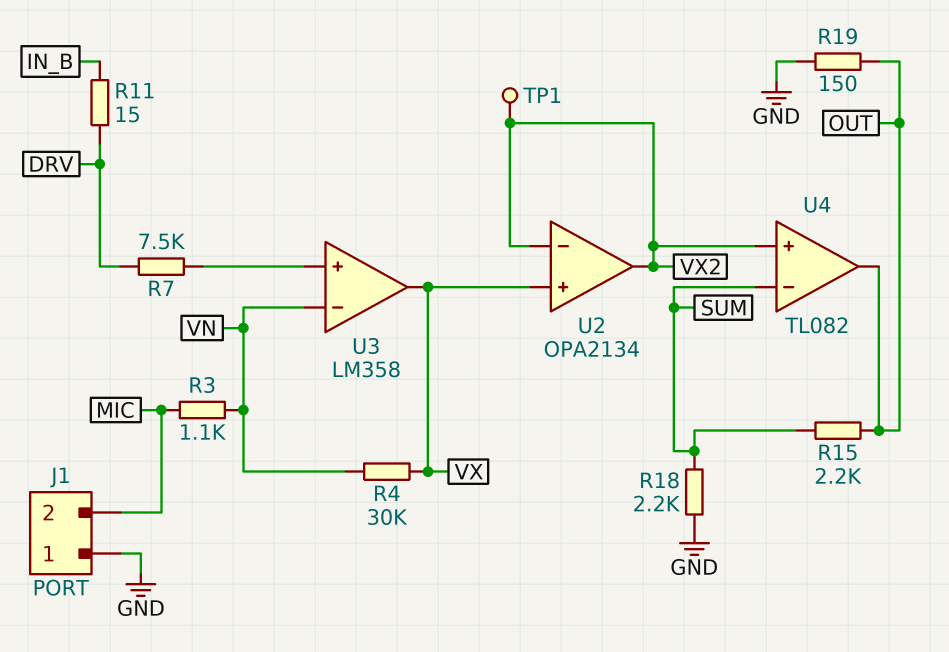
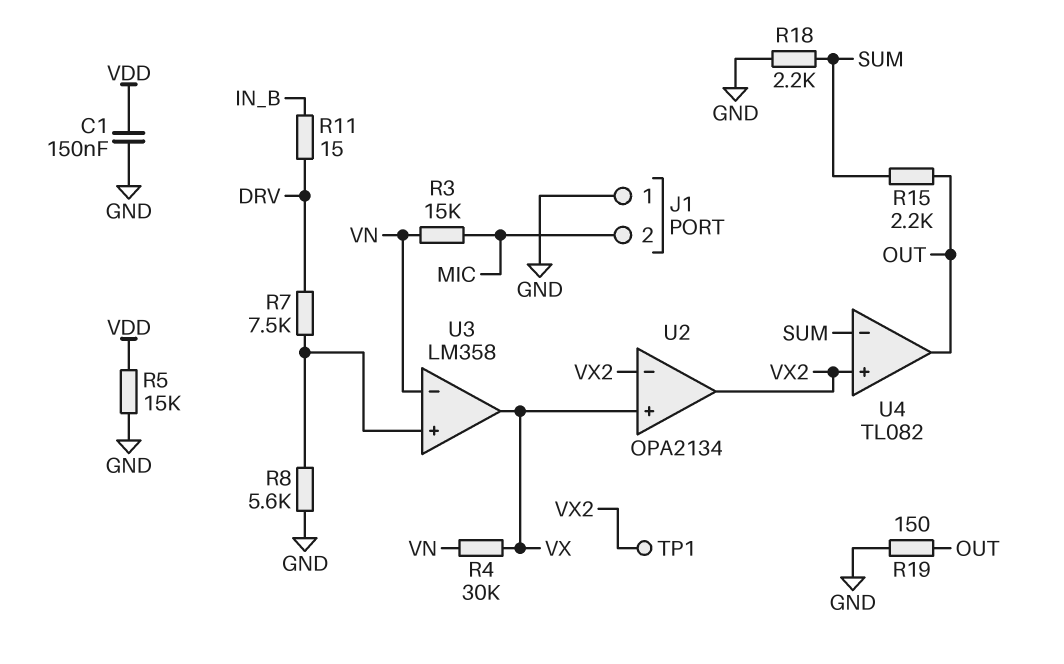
C1: none -> 150nF (GND, VDD)
R3: 1.1k (MIC, VN) -> 15k (MIC, VN)
R5: none -> 15k (GND, VDD)
R8: none -> 5.6k (GND, U3/in+)

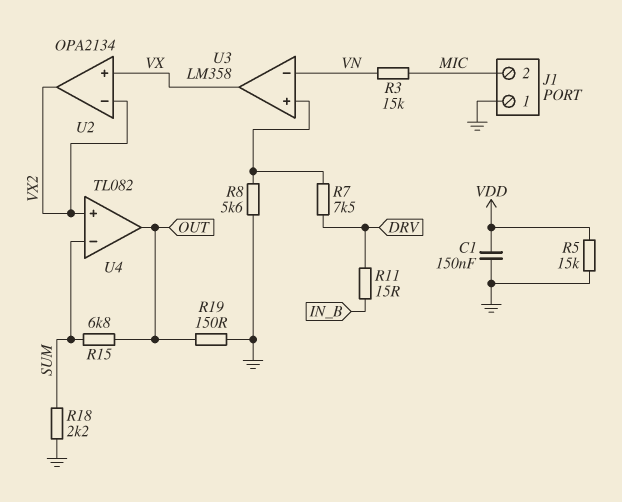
R4: 30k (VN, VX) -> none
R15: 2.2k (OUT, SUM) -> 6.8k (OUT, SUM)
TP1: test point (VX2) -> none

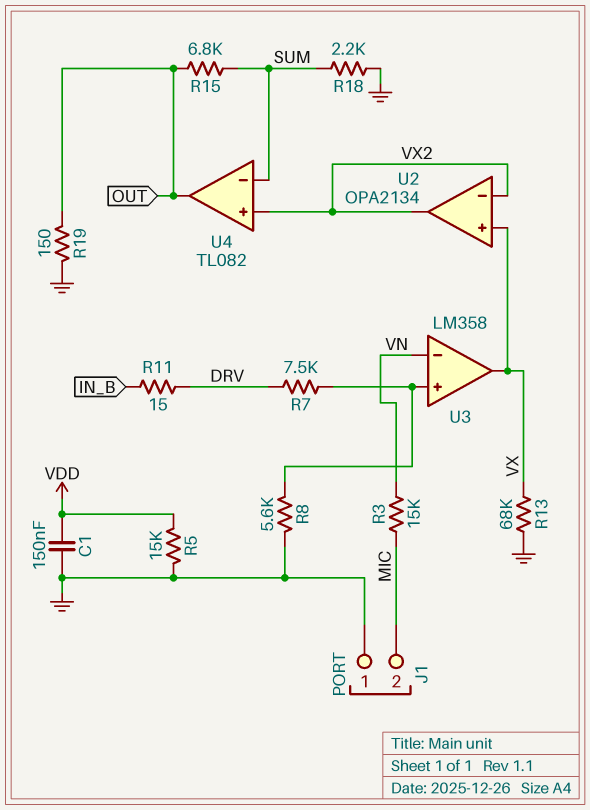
R13: none -> 68k (GND, VX)

